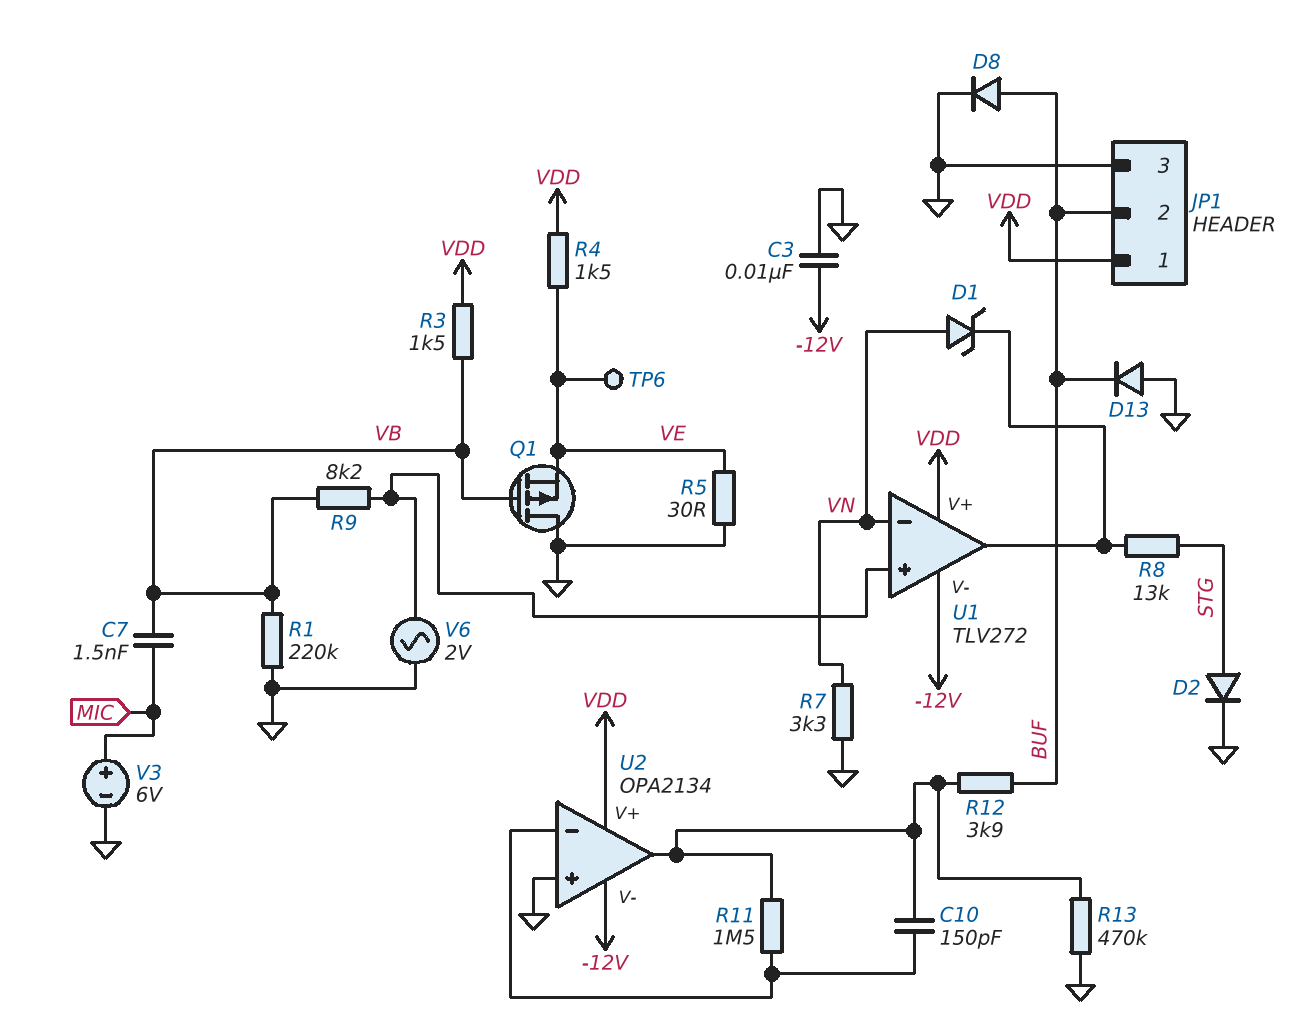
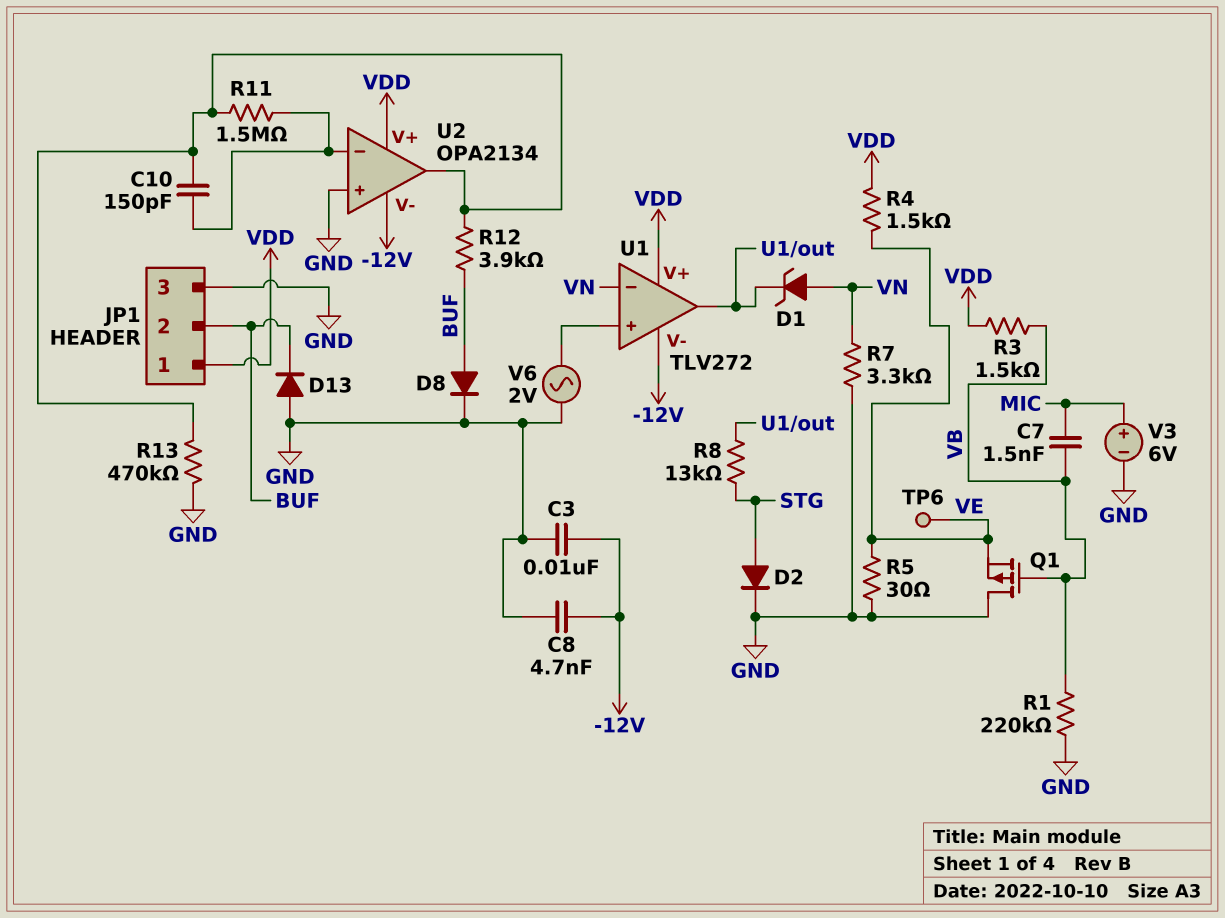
C8: none -> 4.7nF (-12V, GND)
R9: 8.2k (U1/in+, VB) -> none

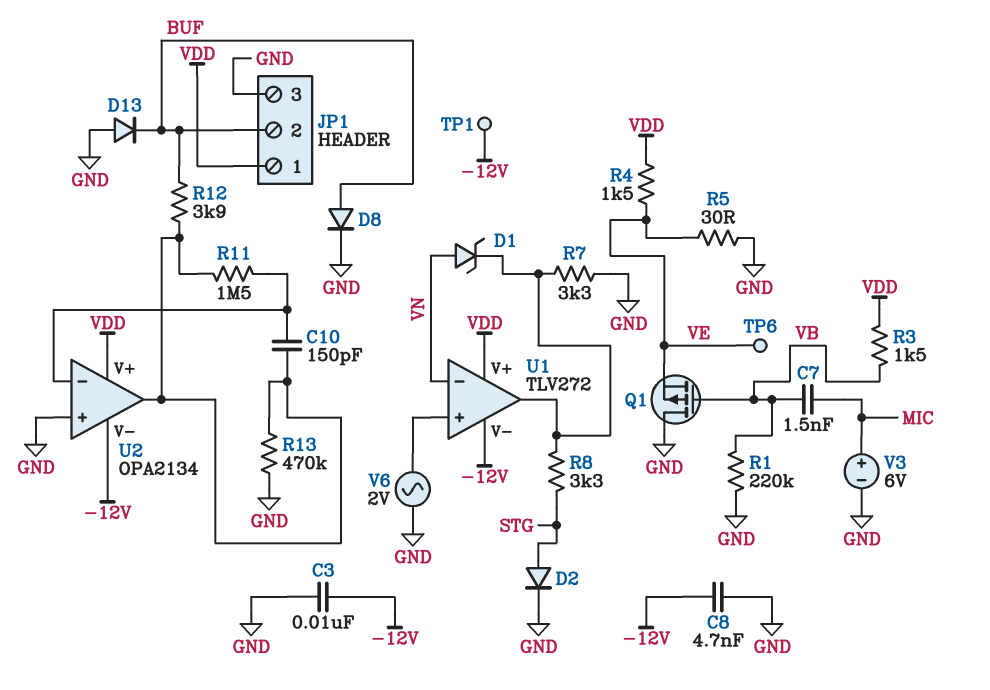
R7: 3.3k (GND, VN) -> 3.3k (GND, U1/out)
R8: 13k (STG, U1/out) -> 3.3k (STG, U1/out)
TP1: none -> test point (-12V)

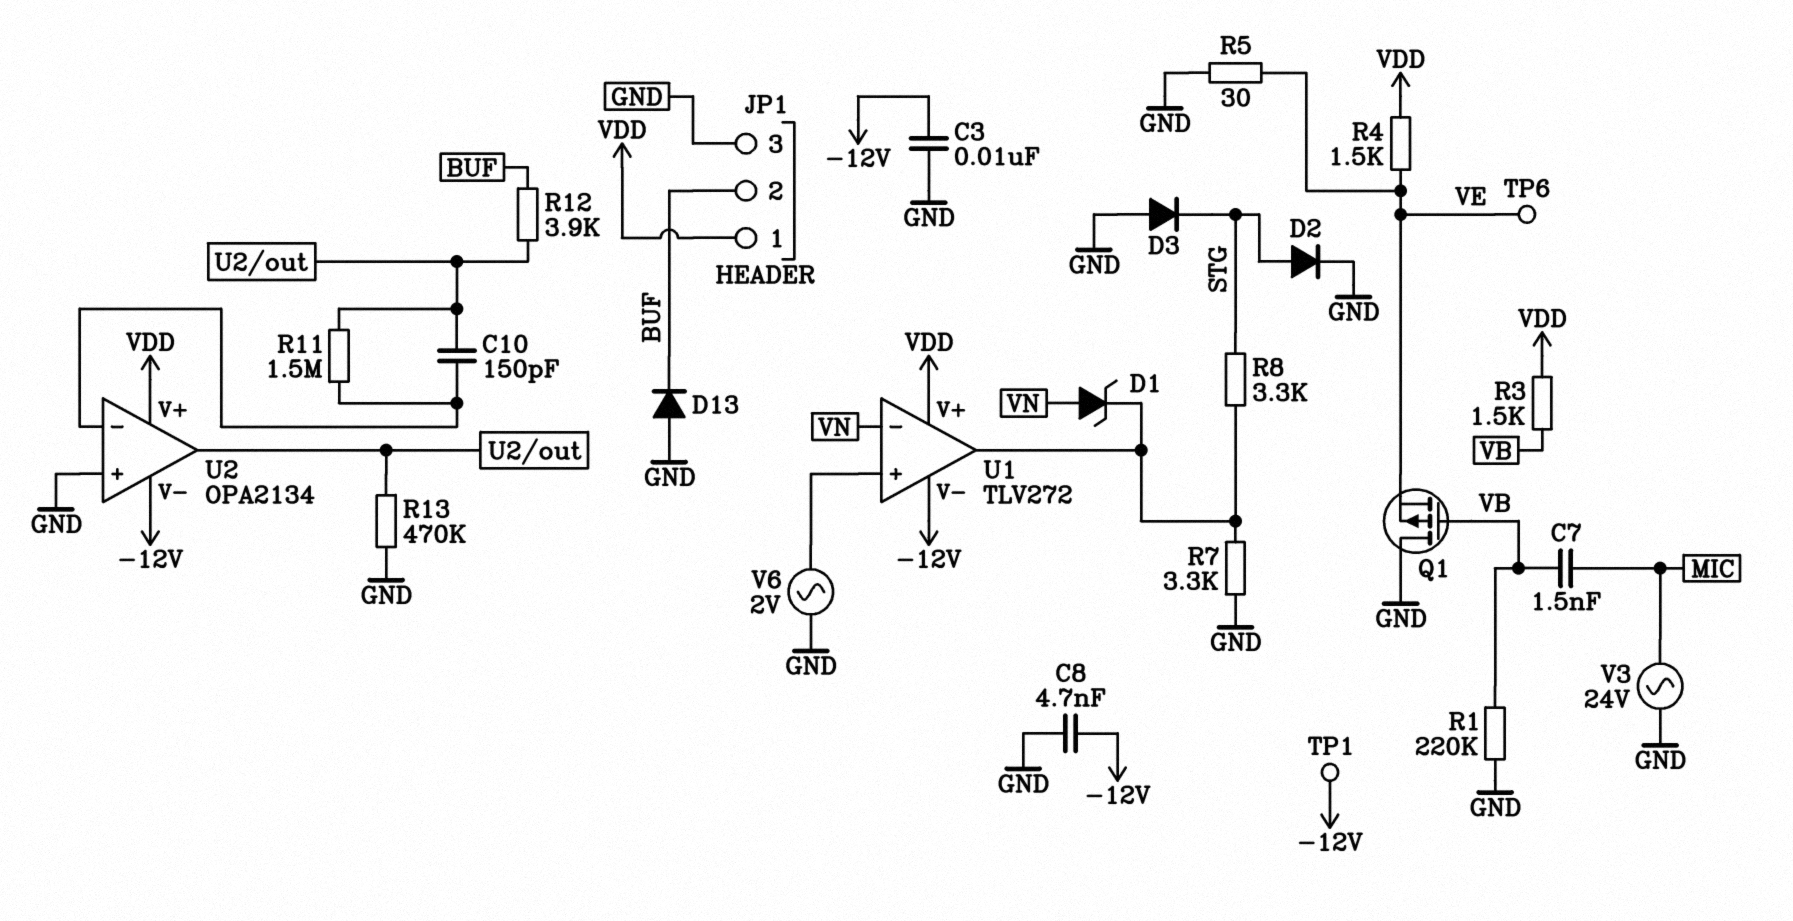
D3: none -> diode (A GND, K STG)
D8: diode (A BUF, K GND) -> none
V3: 6V (plus MIC, minus GND) -> AC 24V (GND, MIC)

